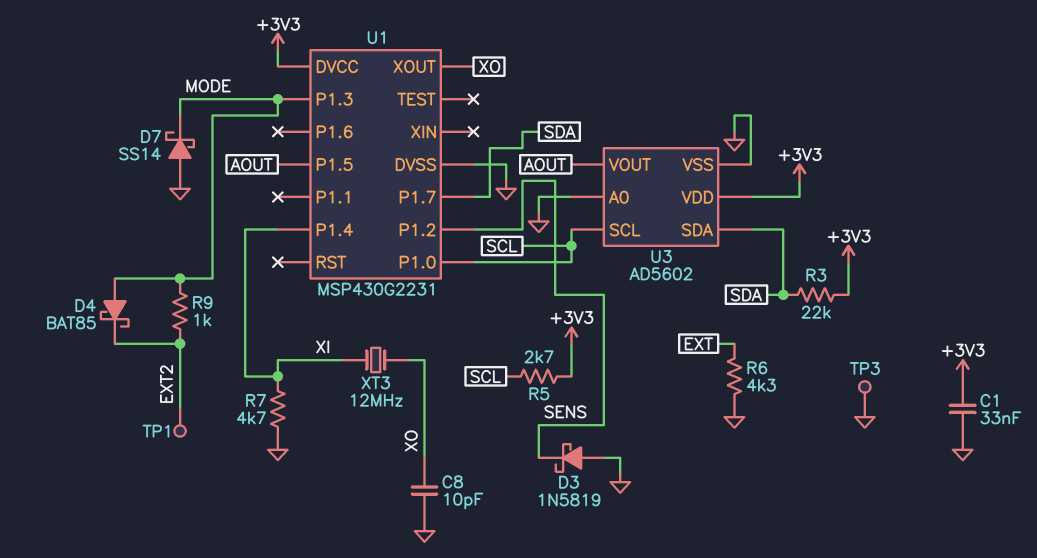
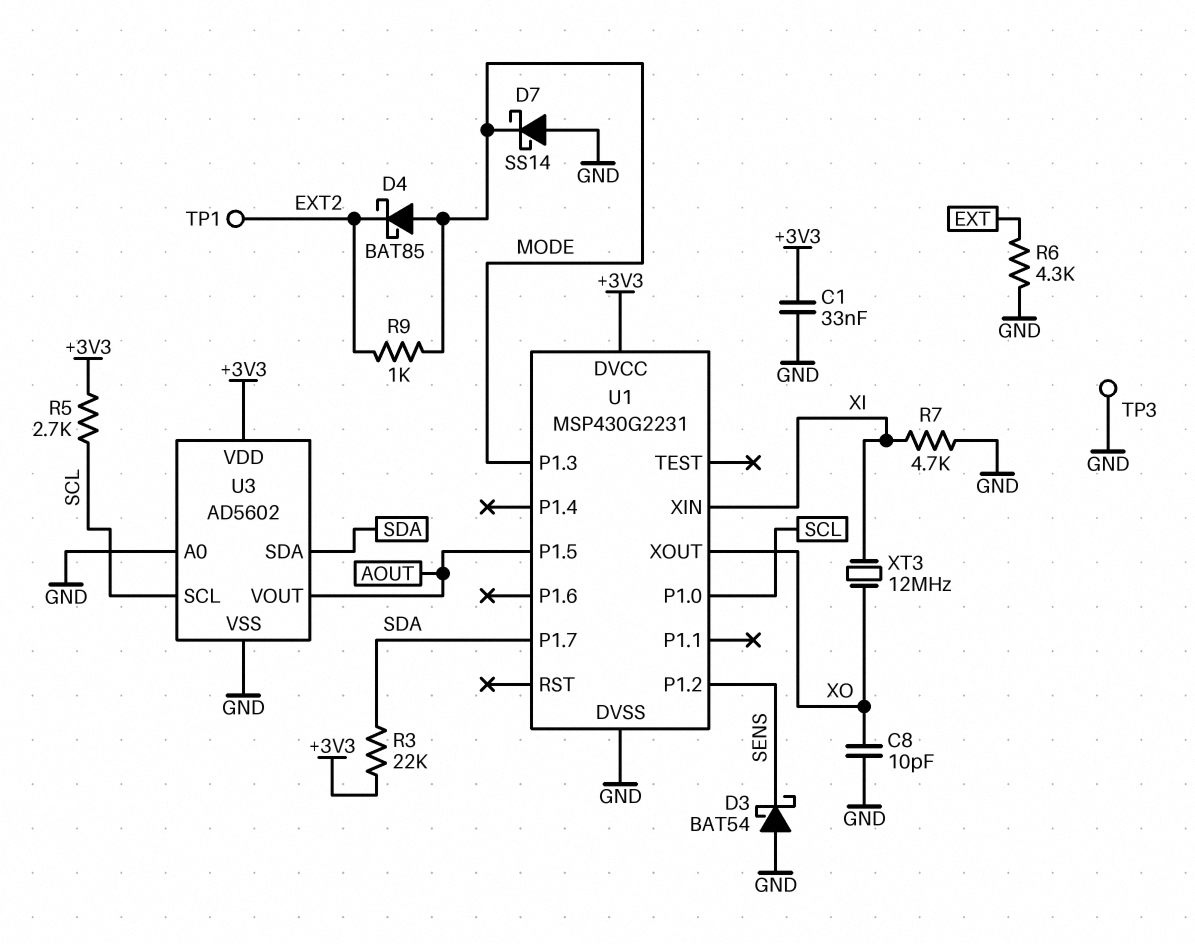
D3: schottky 1N5819 (A GND, K SENS) -> schottky BAT54 (A GND, K SENS)
U1 pin P1.4: XI -> none
U1 pin XIN: none -> XI

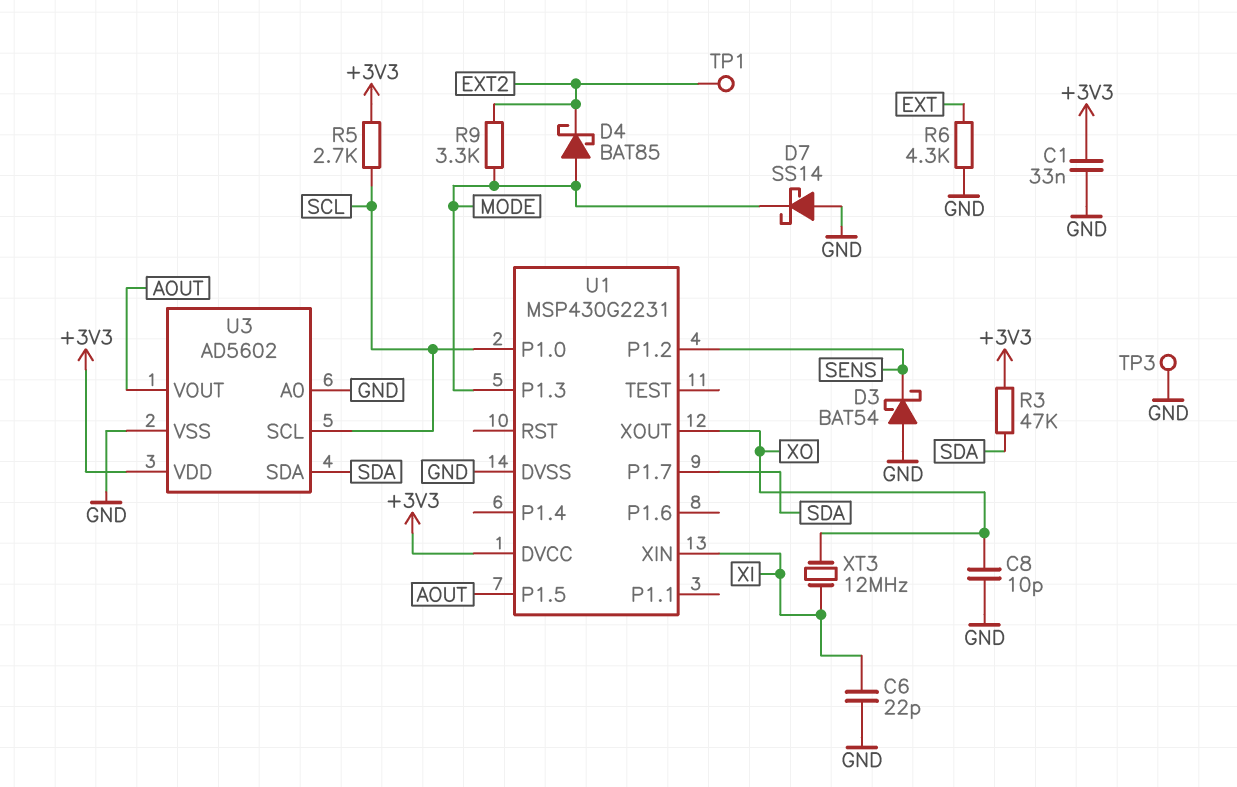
C6: none -> 22pF (GND, XI)
R3: 22k (+3V3, SDA) -> 47k (+3V3, SDA)
R7: 4.7k (GND, XI) -> none
R9: 1k (EXT2, MODE) -> 3.3k (EXT2, MODE)

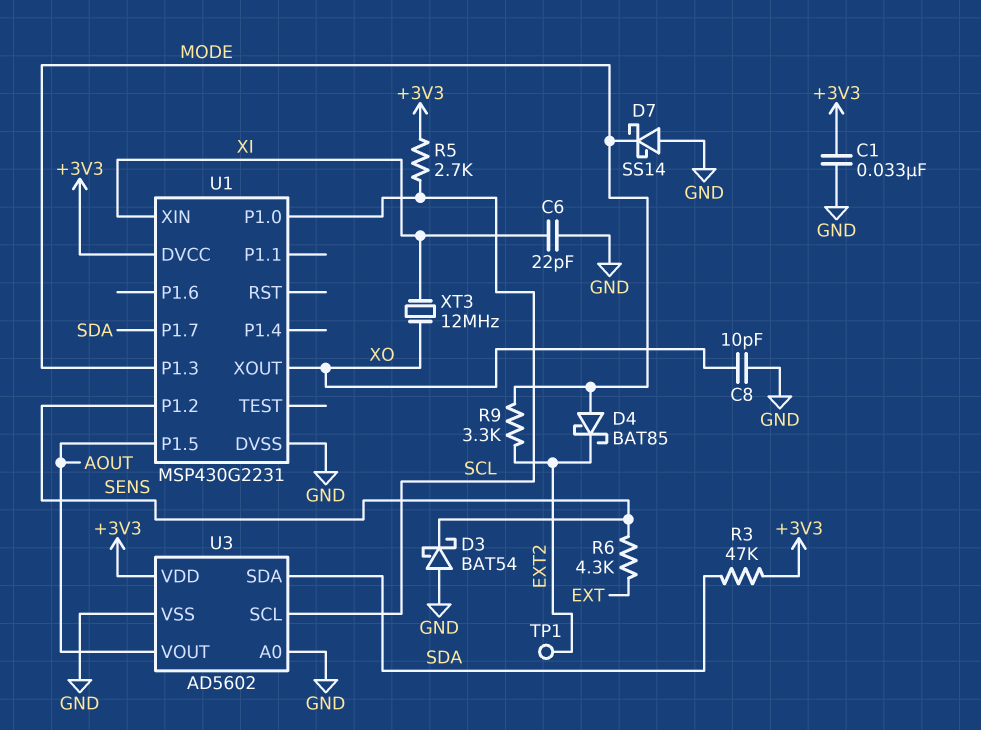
R6: 4.3k (EXT, GND) -> 4.3k (EXT, SENS)
TP3: test point (GND) -> none

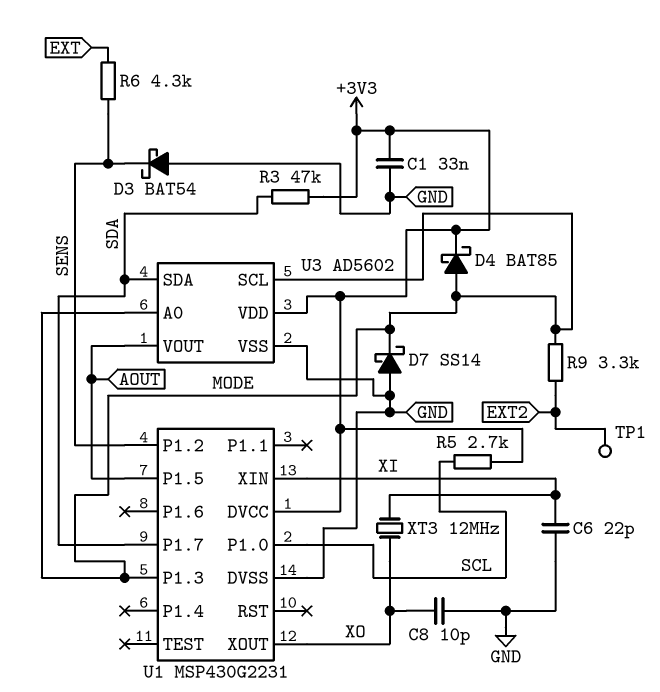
D4: schottky BAT85 (A MODE, K EXT2) -> schottky BAT85 (A MODE, K +3V3)
U3 pin A0: GND -> MODE
U3 pin SCL: SCL -> MODE

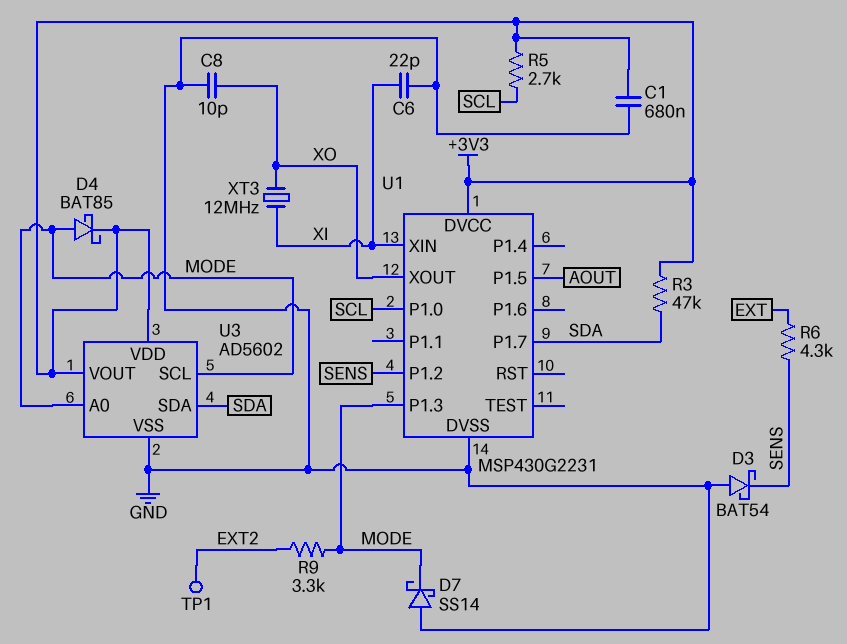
C1: 33nF (+3V3, GND) -> 680nF (+3V3, GND)
U3 pin VOUT: AOUT -> +3V3

